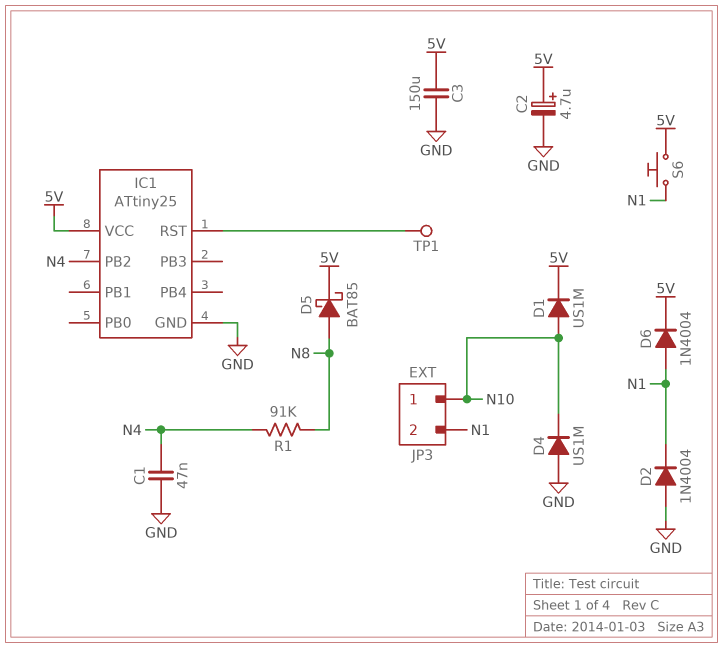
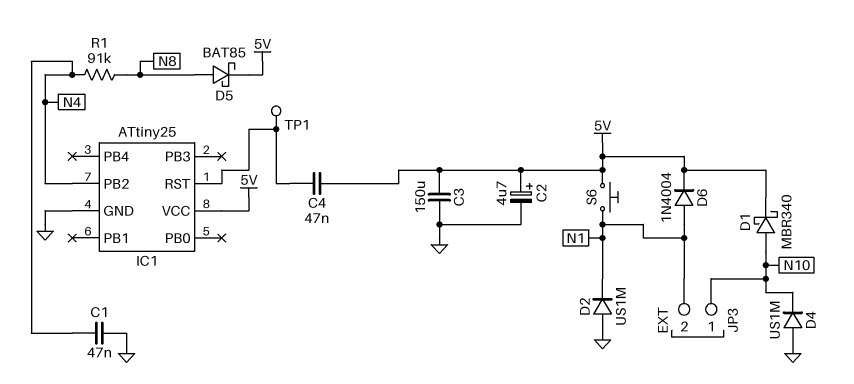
C4: none -> 47nF (5V, IC1/RST)
D1: diode US1M (A N10, K 5V) -> schottky MBR340 (A N10, K 5V)
D2: diode 1N4004 (A GND, K N1) -> diode US1M (A GND, K N1)

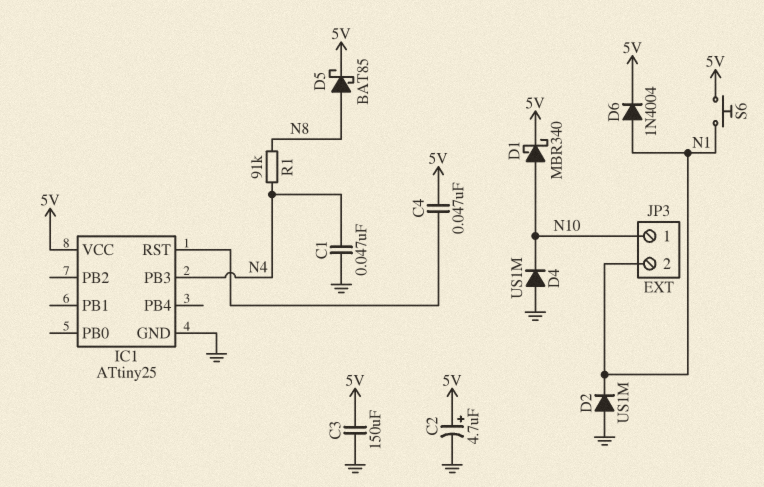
IC1 pin PB2: N4 -> none
IC1 pin PB3: none -> N4
TP1: test point (IC1/RST) -> none

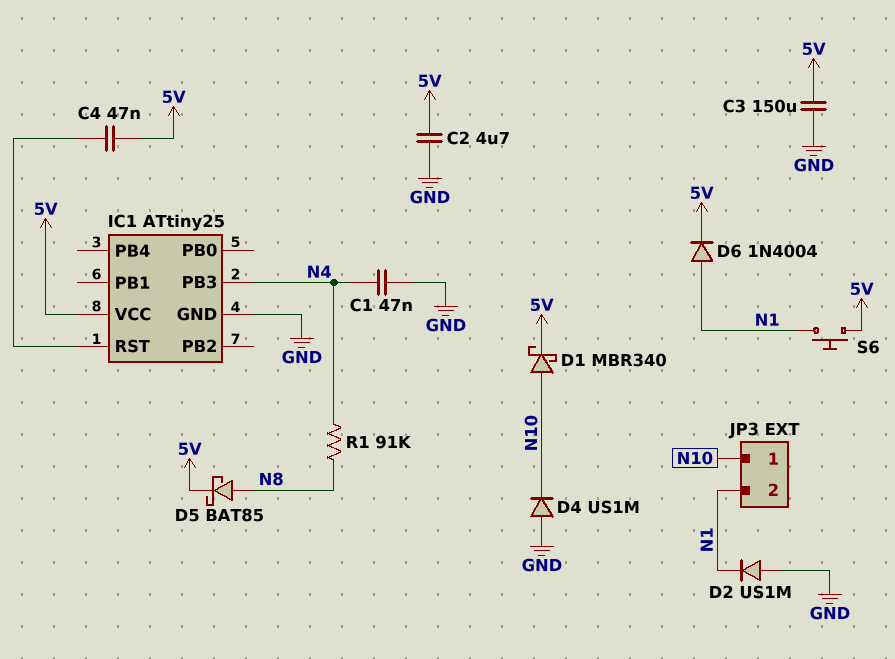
C2: 4.7uF (plus 5V, minus GND) -> 4.7uF (5V, GND)

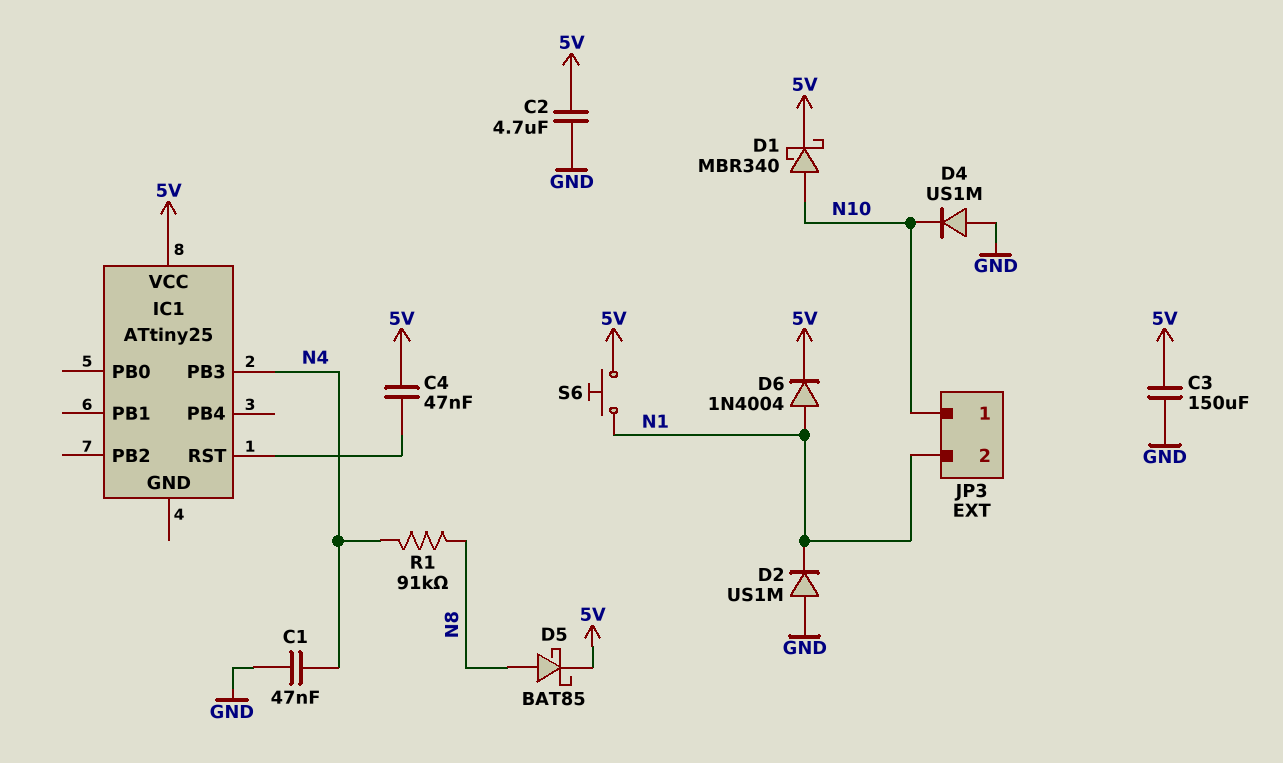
IC1 pin GND: GND -> none

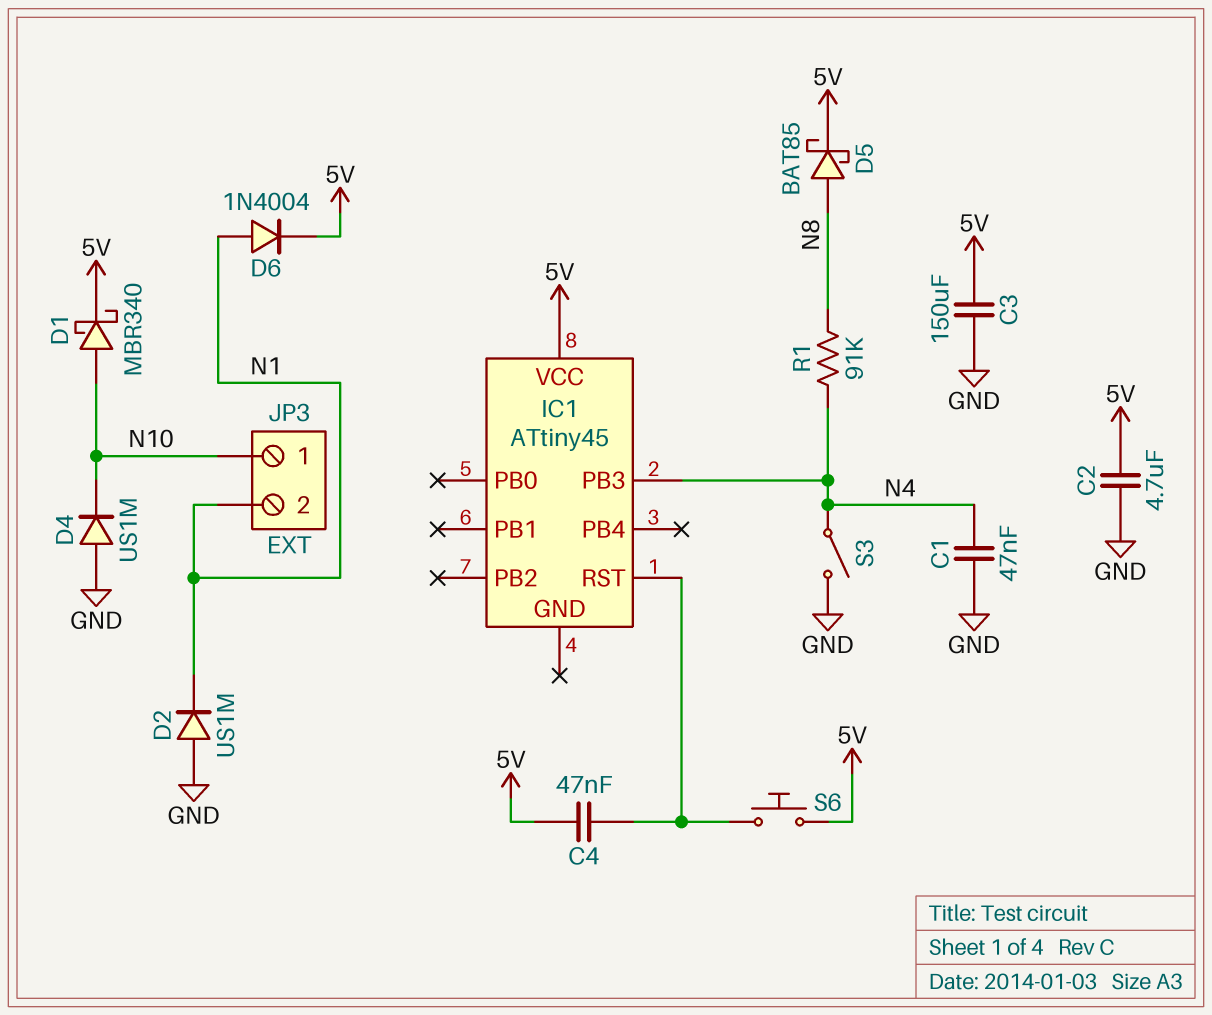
IC1: ATtiny25 -> ATtiny45
S3: none -> switch (GND, N4)
S6: button (5V, N1) -> button (5V, IC1/RST)

